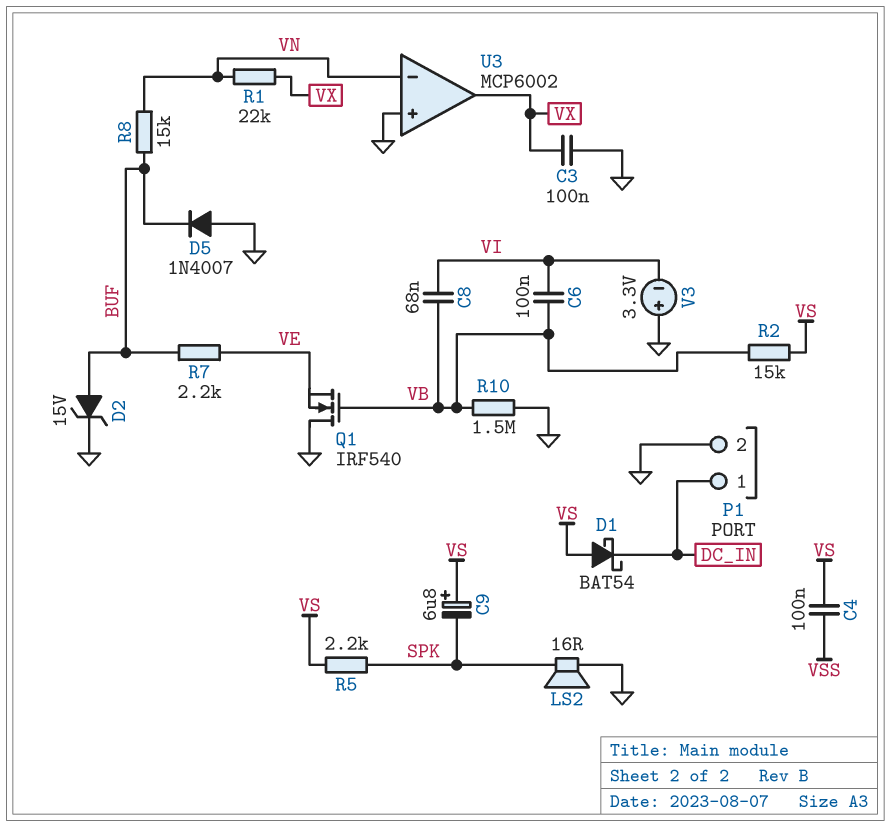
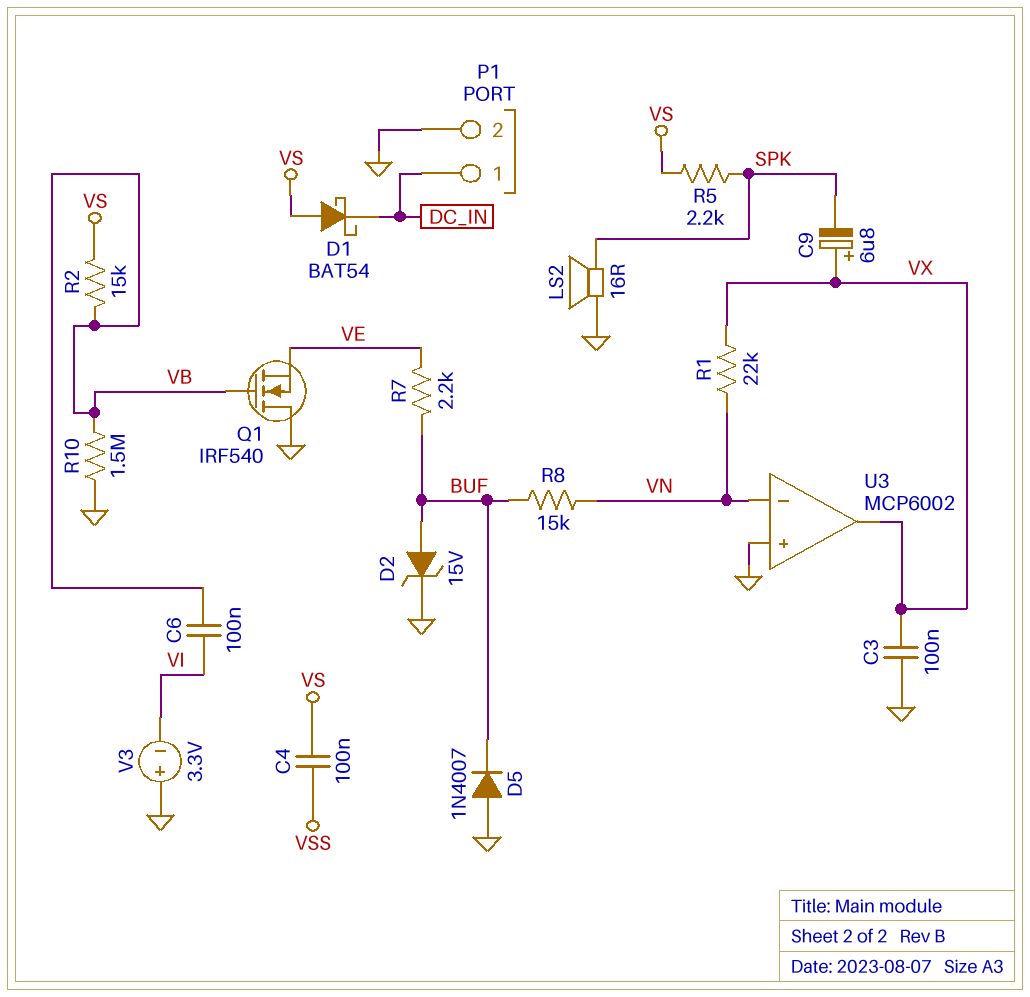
C8: 68nF (VB, VI) -> none
C9: 6.8uF (plus VS, minus SPK) -> 6.8uF (plus VX, minus SPK)

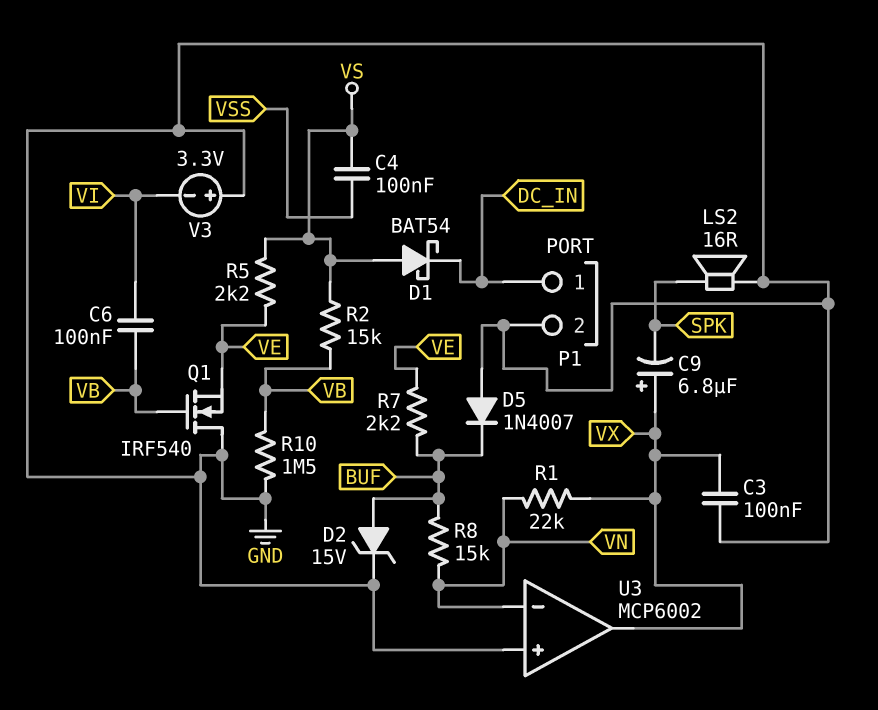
R5: 2.2k (SPK, VS) -> 2.2k (VE, VS)

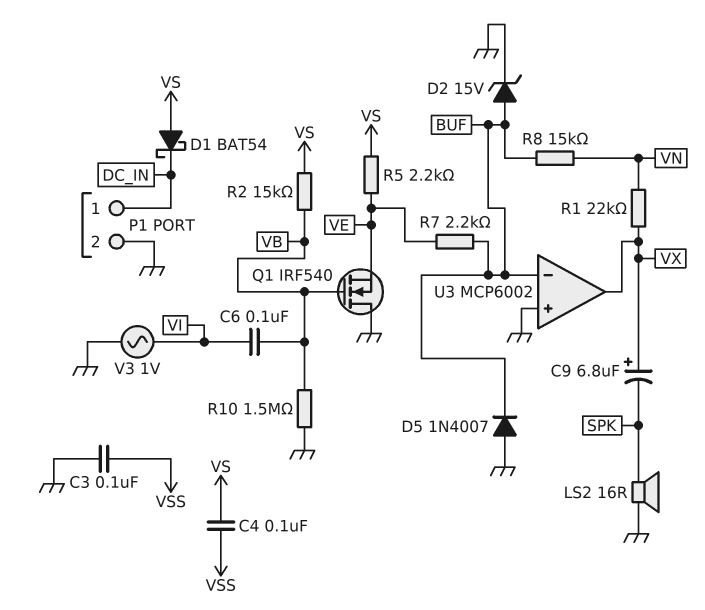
C3: 100nF (GND, VX) -> 100nF (GND, VSS)
U3 pin in-: VN -> BUF
V3: 3.3V (plus GND, minus VI) -> AC 1V (GND, VI)

